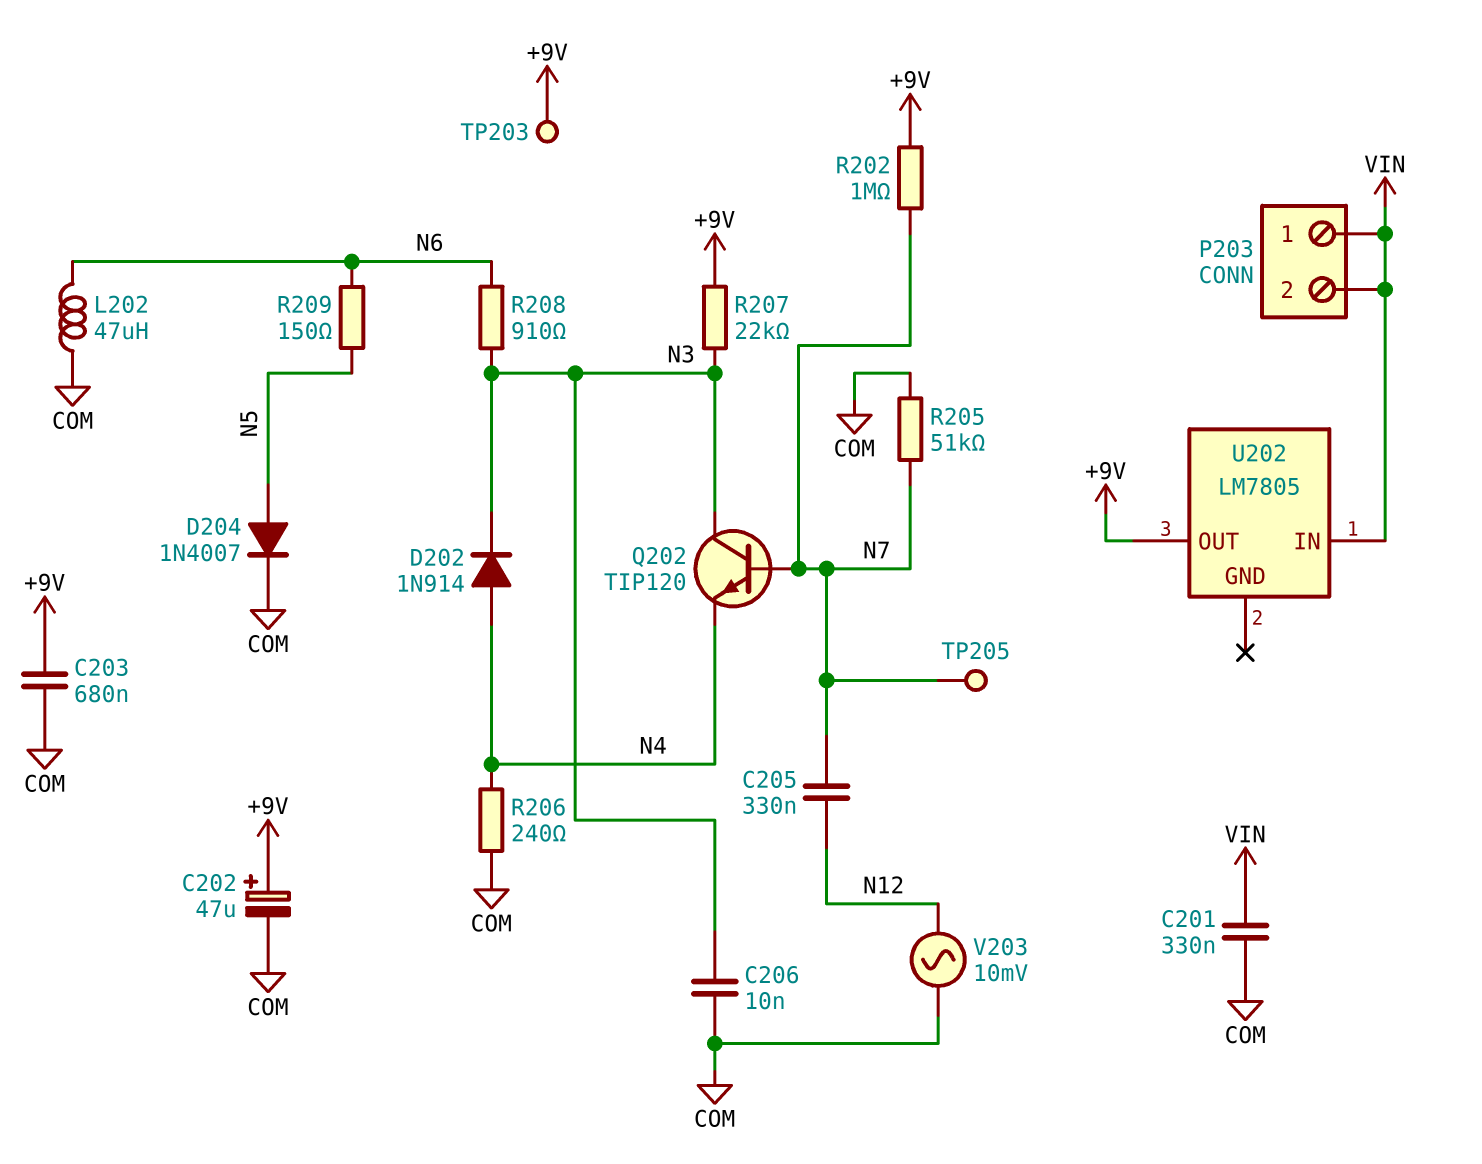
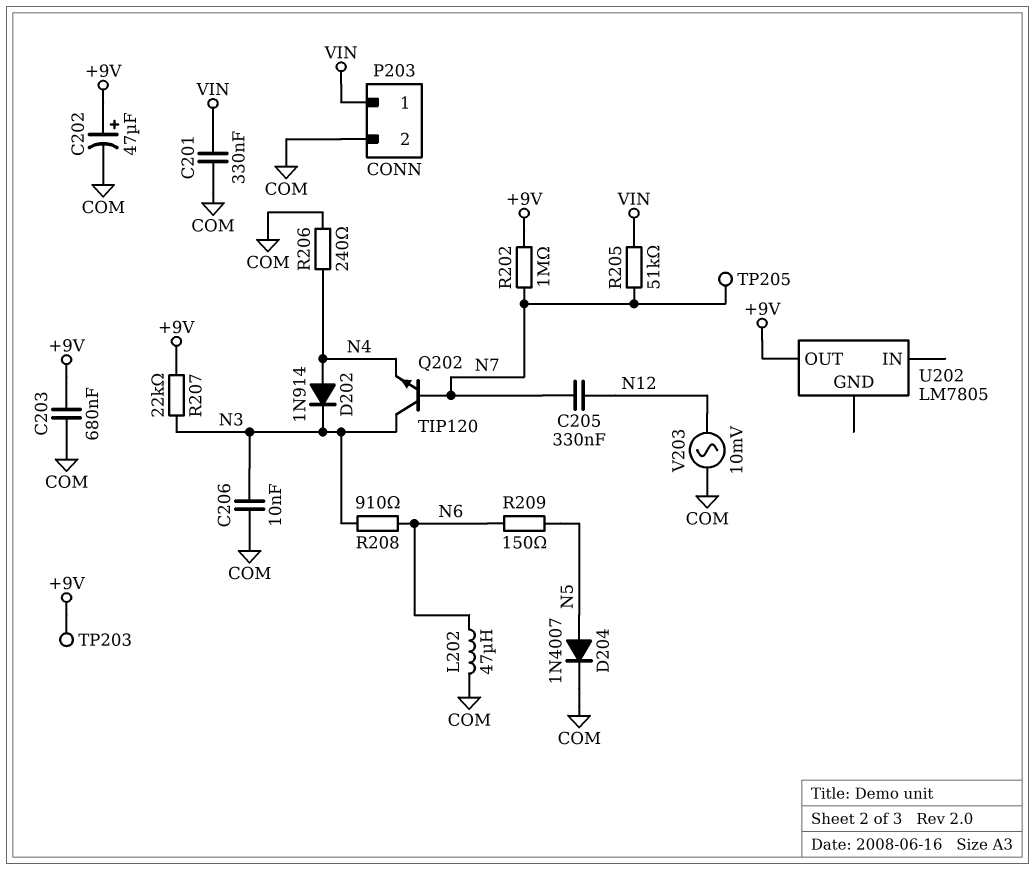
P203 pin 2: VIN -> COM
R205: 51k (COM, N7) -> 51k (N7, VIN)
U202 pin IN: VIN -> none

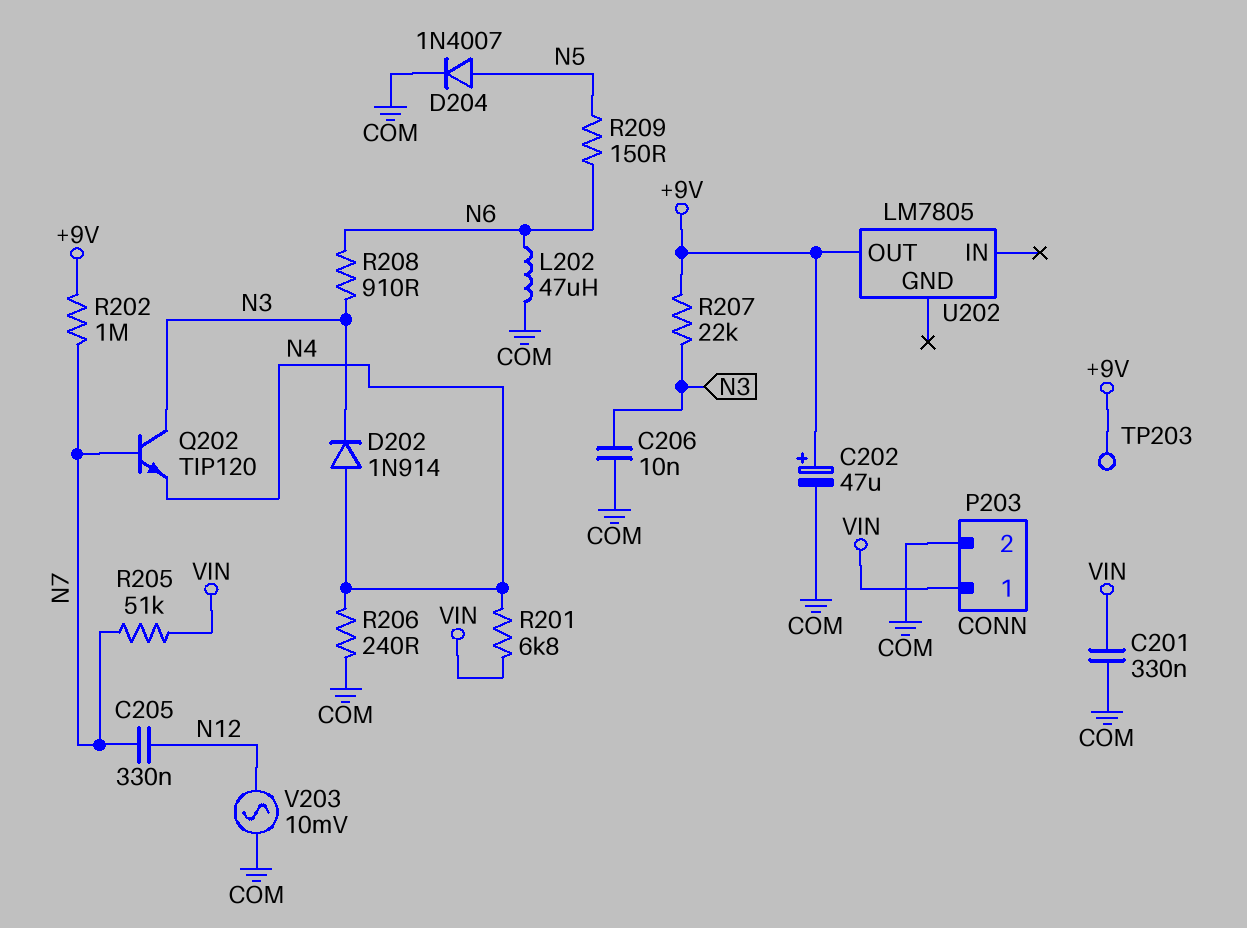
C203: 680nF (+9V, COM) -> none
R201: none -> 6.8k (N4, VIN)
TP205: test point (N7) -> none

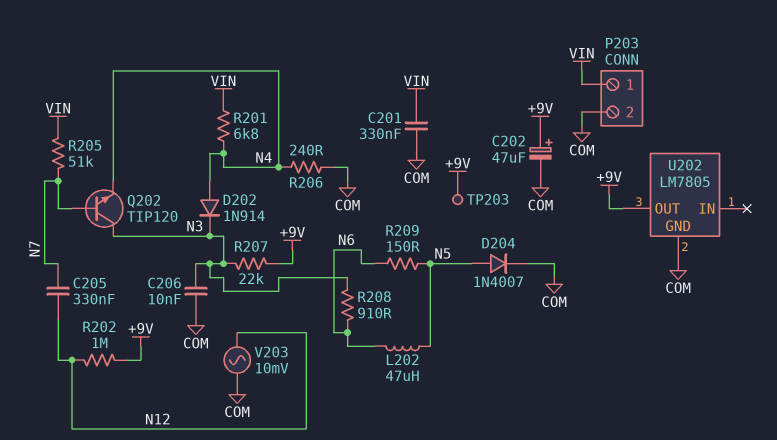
L202: 47uH (COM, N6) -> 47uH (N5, N6)
R202: 1M (+9V, N7) -> 1M (+9V, N12)
U202 pin GND: none -> COM

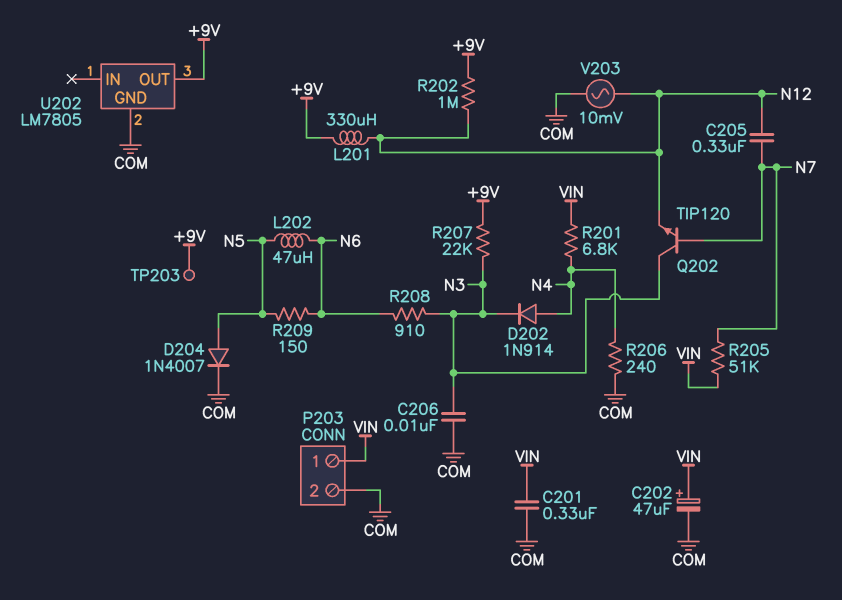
C202: 47uF (plus +9V, minus COM) -> 47uF (plus VIN, minus COM)
L201: none -> 330uH (+9V, N12)
Q202: NPN TIP120 (B N7, C N3, E N4) -> NPN TIP120 (B N7, C N3, E N12)

